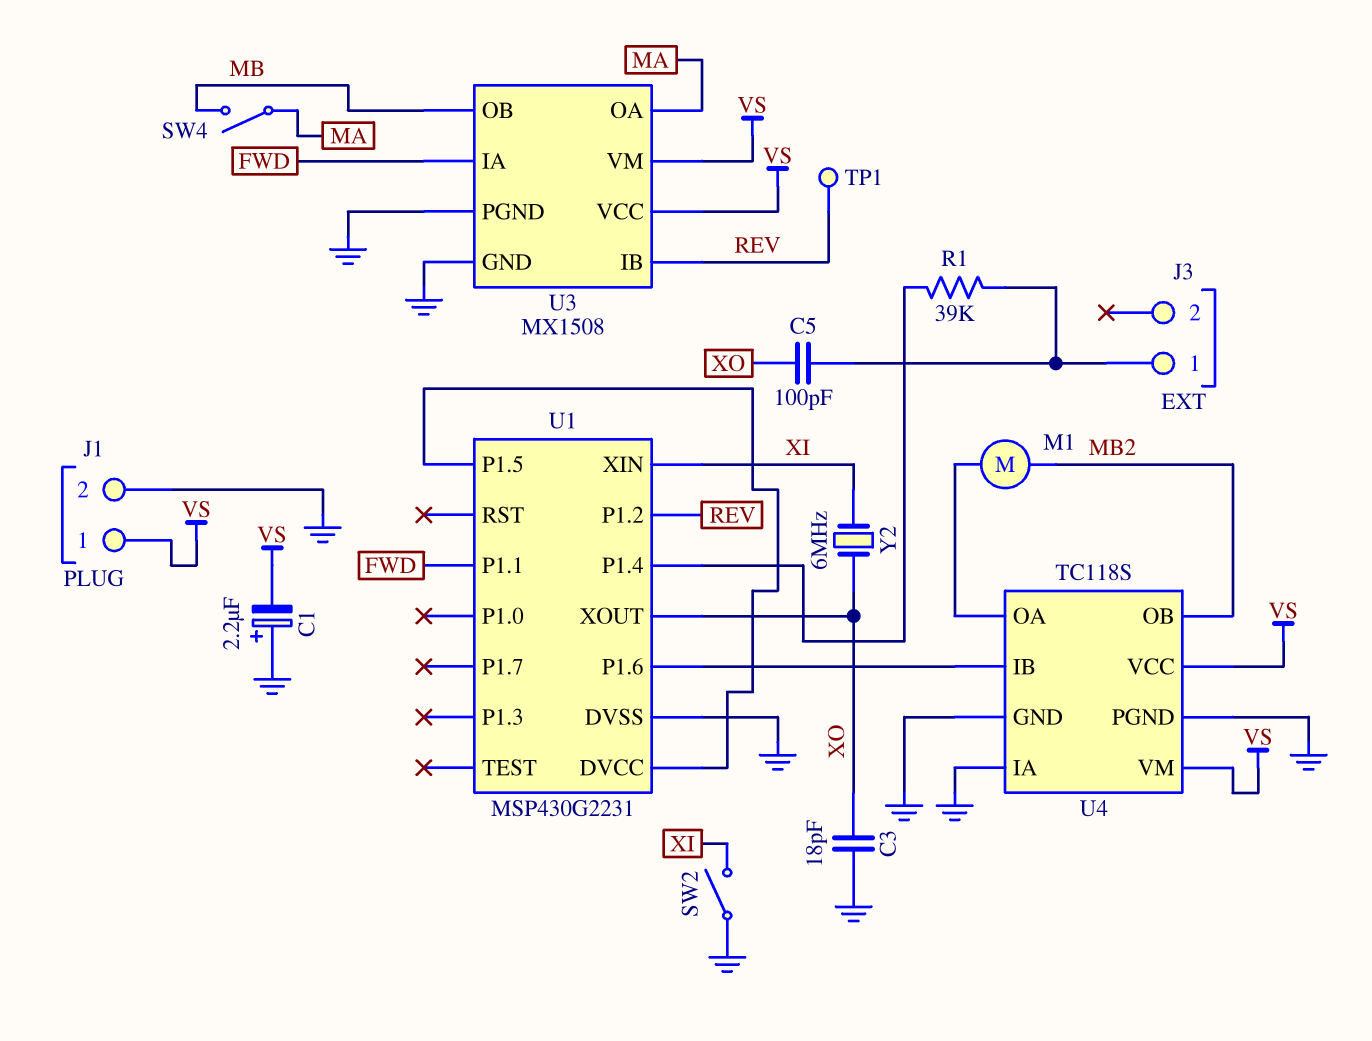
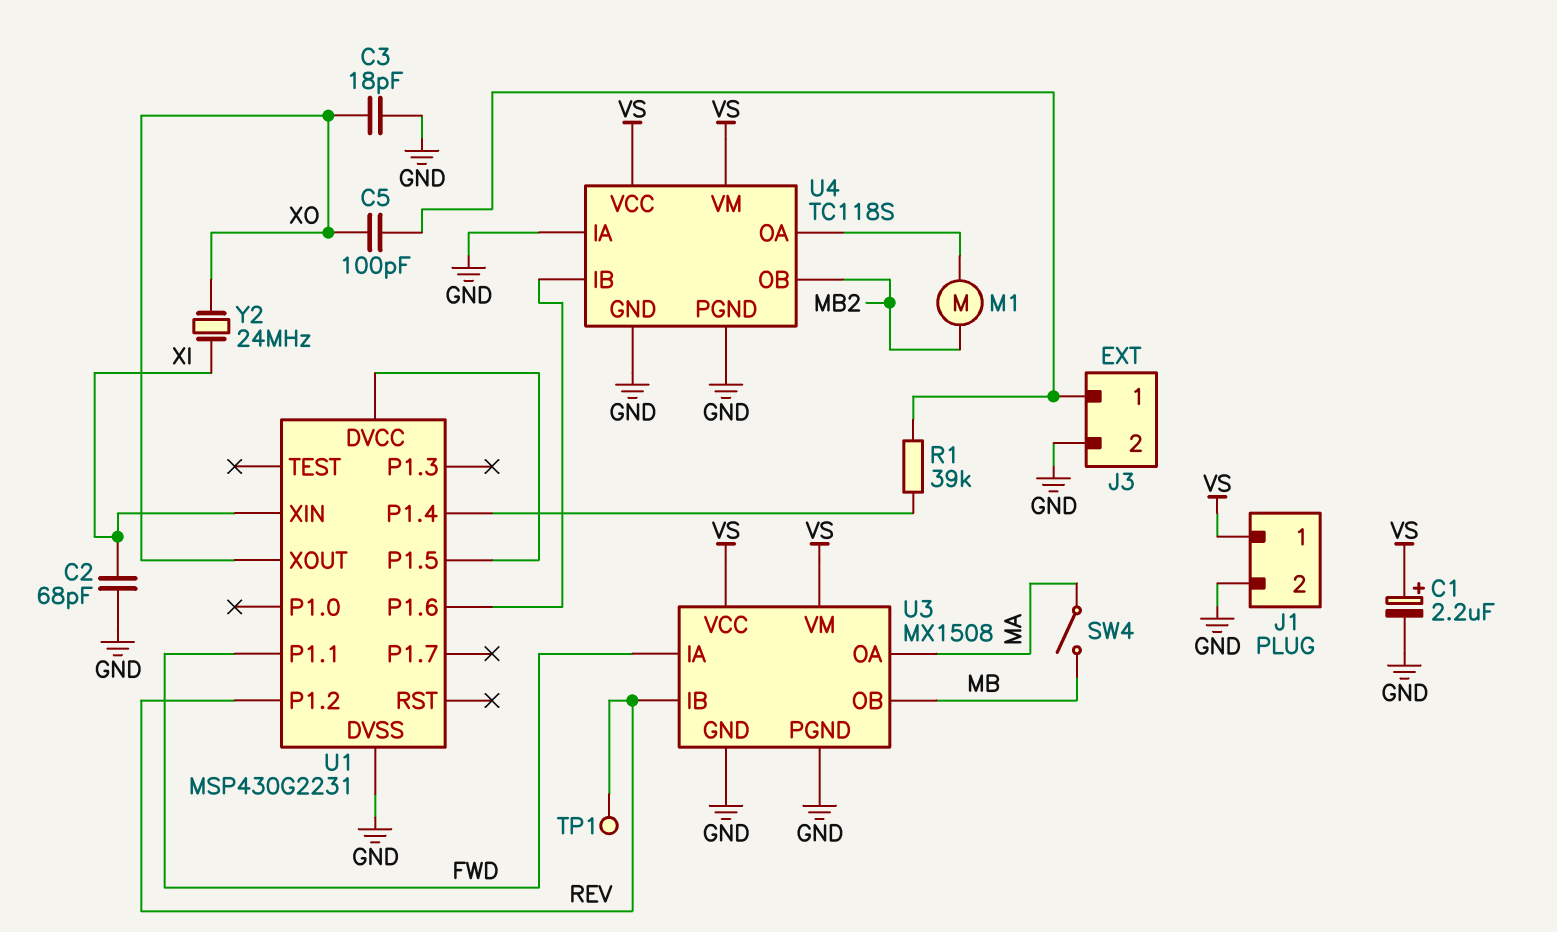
C1: 2.2uF (plus GND, minus VS) -> 2.2uF (plus VS, minus GND)
C2: none -> 68pF (GND, XI)
J3 pin 2: none -> GND
SW2: switch (GND, XI) -> none
Y2: 6MHz (XI, XO) -> 24MHz (XI, XO)

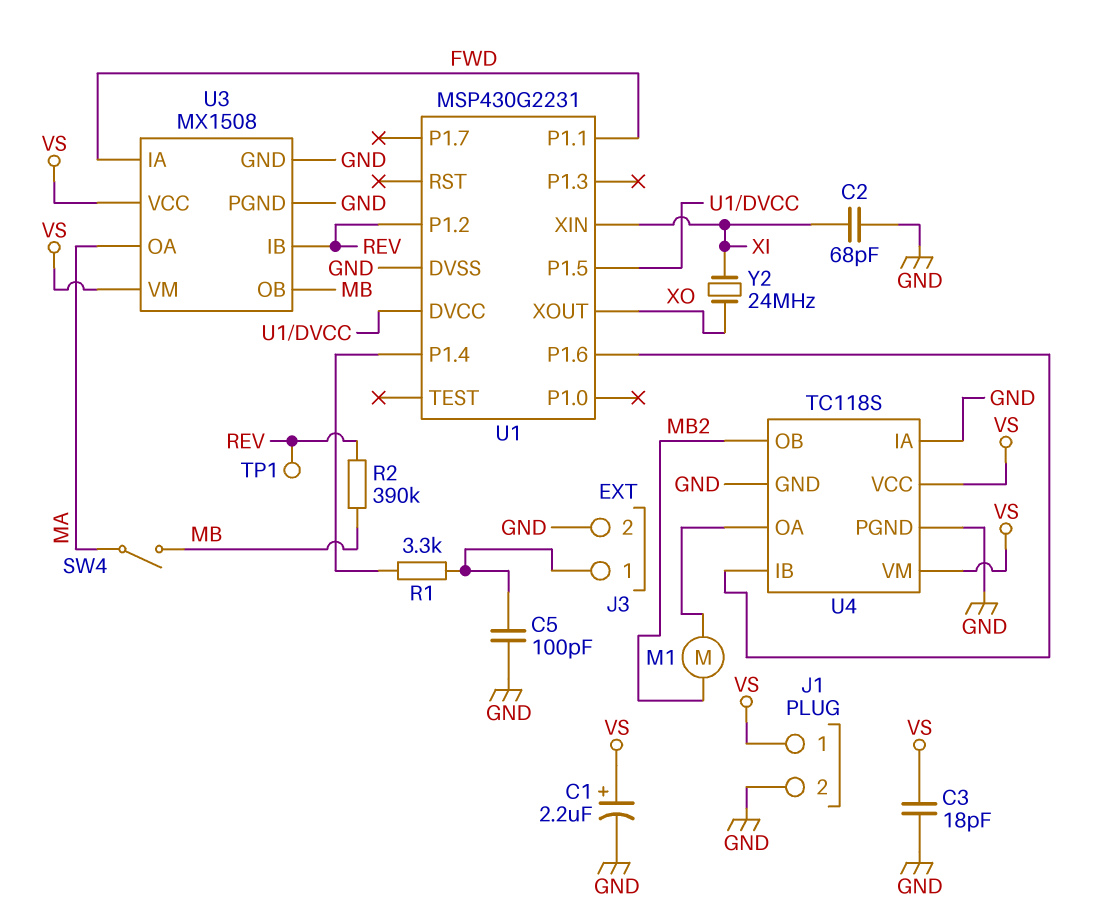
C3: 18pF (GND, XO) -> 18pF (GND, VS)
C5: 100pF (J3/1, XO) -> 100pF (GND, J3/1)
R1: 39k (J3/1, U1/P1.4) -> 3.3k (J3/1, U1/P1.4)
R2: none -> 390k (MB, REV)

